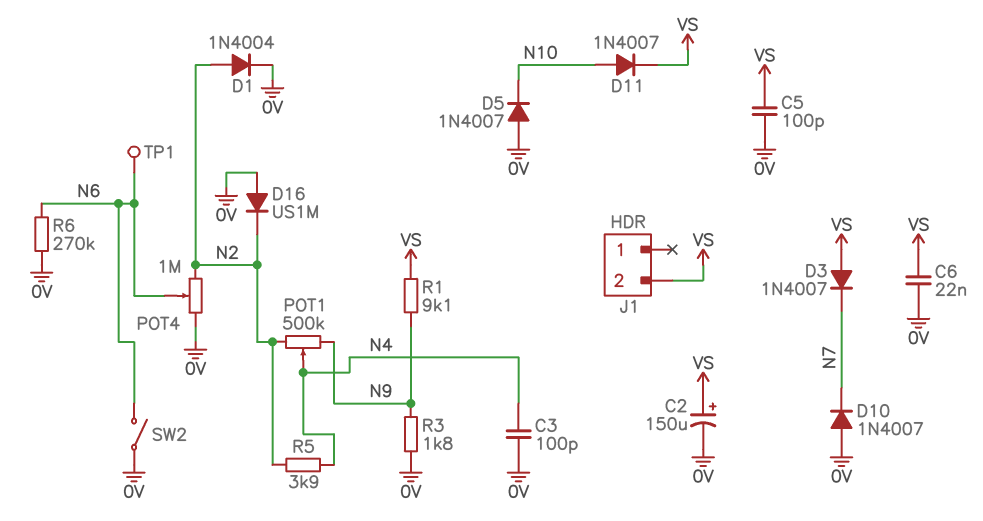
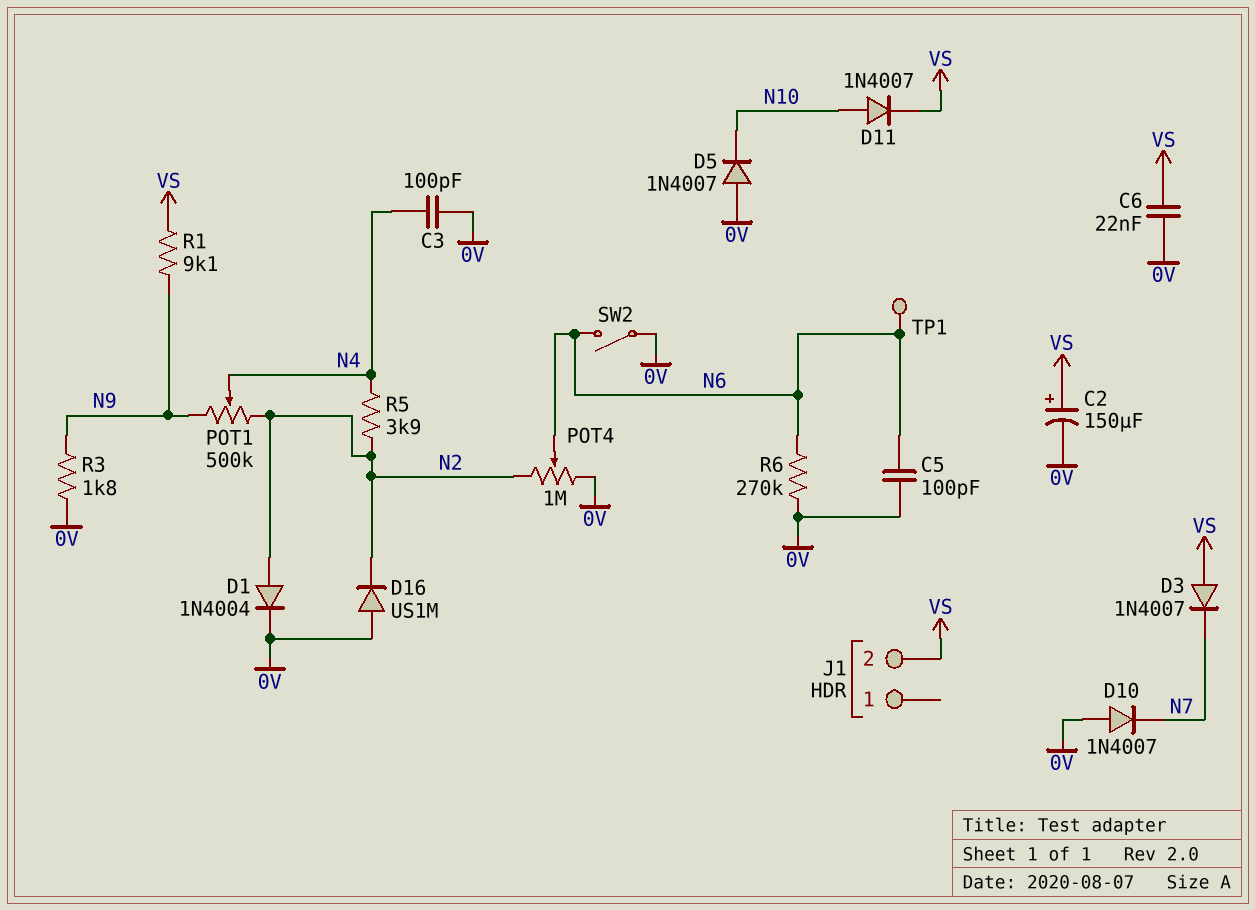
C5: 100pF (0V, VS) -> 100pF (0V, N6)

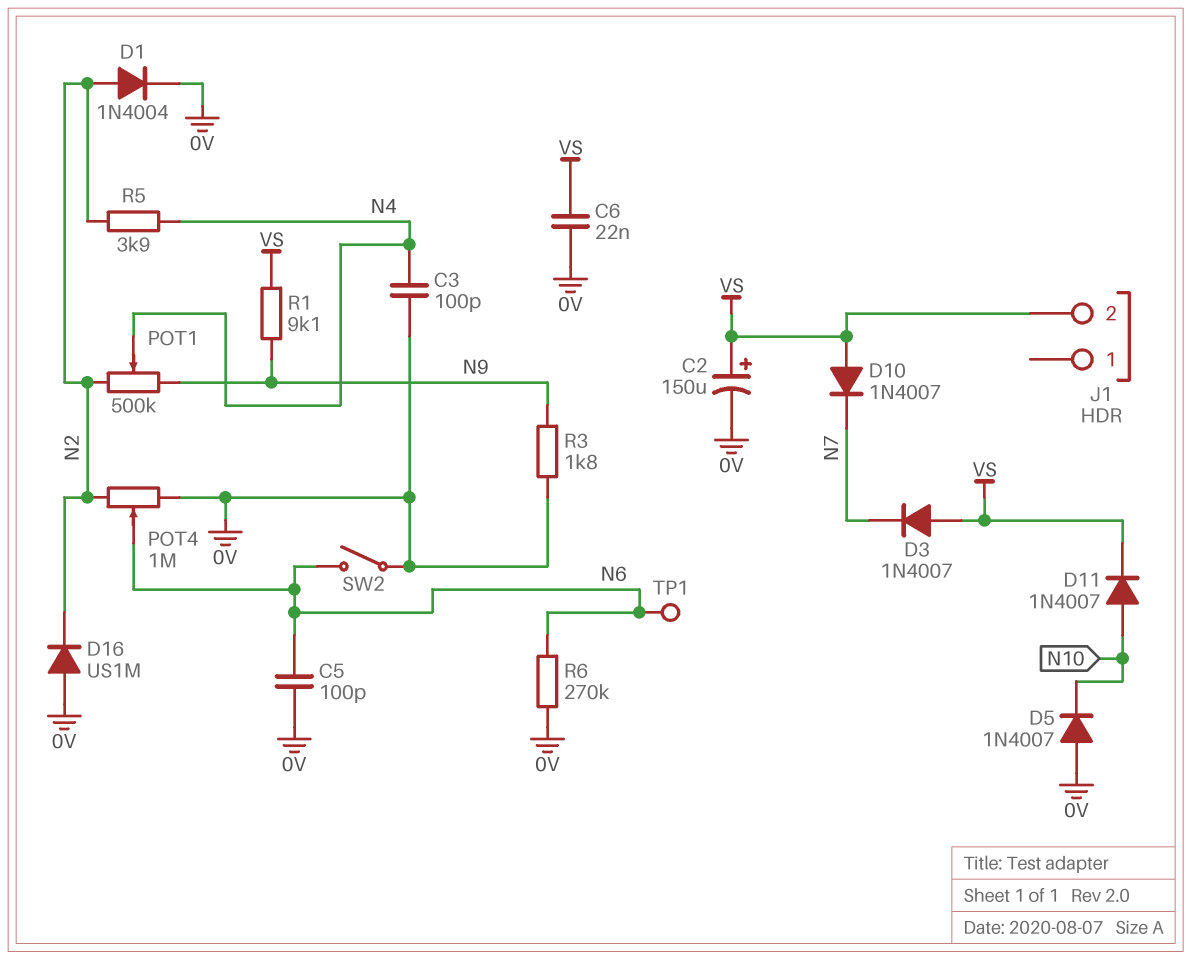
D10: diode 1N4007 (A 0V, K N7) -> diode 1N4007 (A VS, K N7)

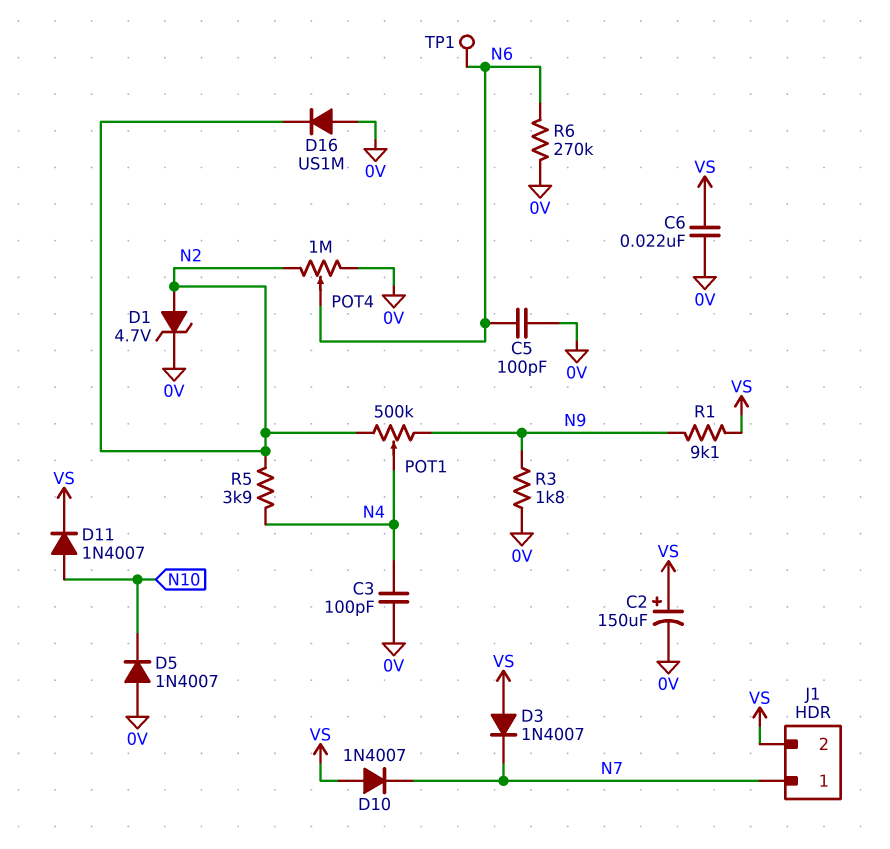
D1: diode 1N4004 (A N2, K 0V) -> zener 4.7V (A N2, K 0V)
J1 pin 1: none -> N7
SW2: switch (0V, N6) -> none

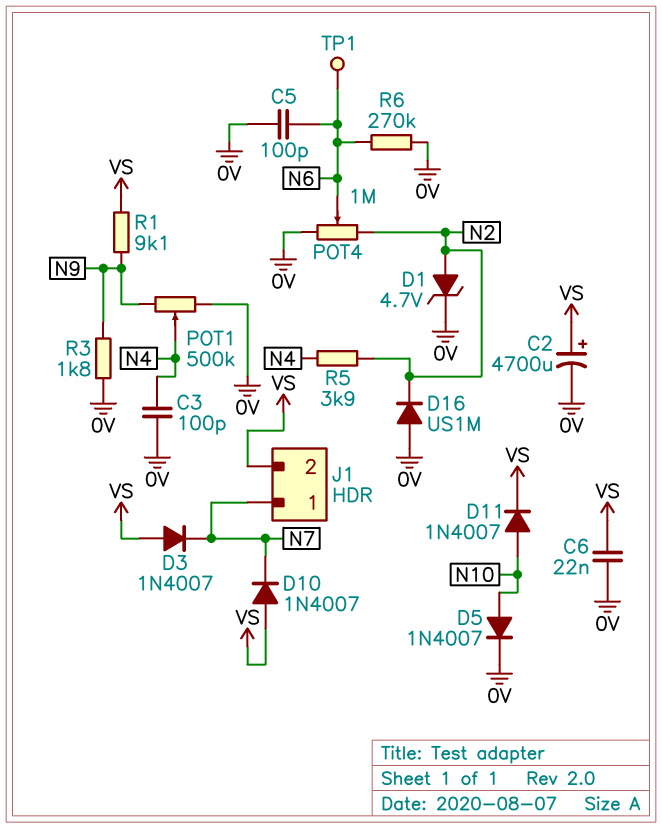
C2: 150uF (plus VS, minus 0V) -> 4700uF (plus VS, minus 0V)
D5: diode 1N4007 (A 0V, K N10) -> diode 1N4007 (A N10, K 0V)
POT1: 500k (N2, N9, wiper N4) -> 500k (0V, N9, wiper N4)

